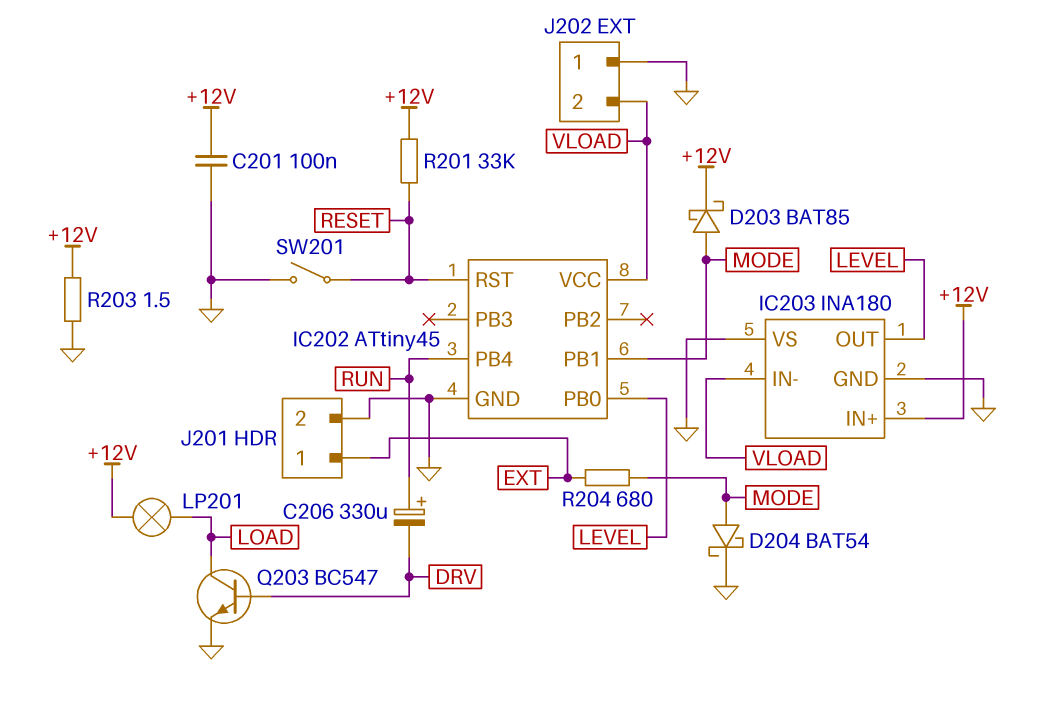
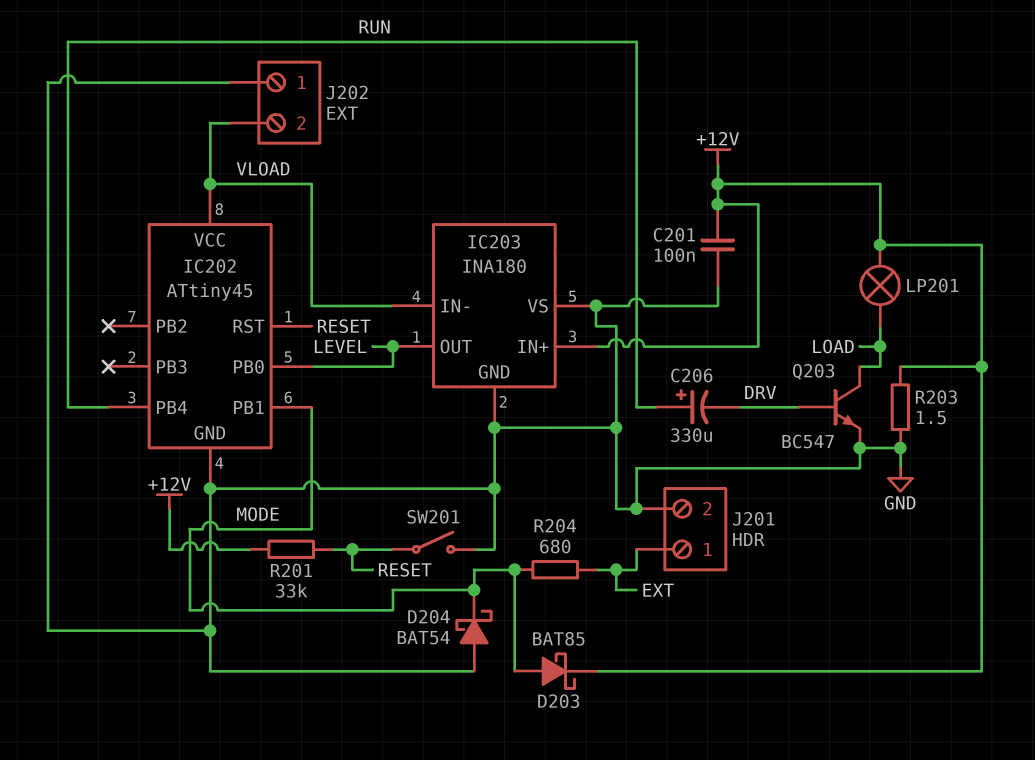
D204: schottky BAT54 (A MODE, K GND) -> schottky BAT54 (A GND, K MODE)

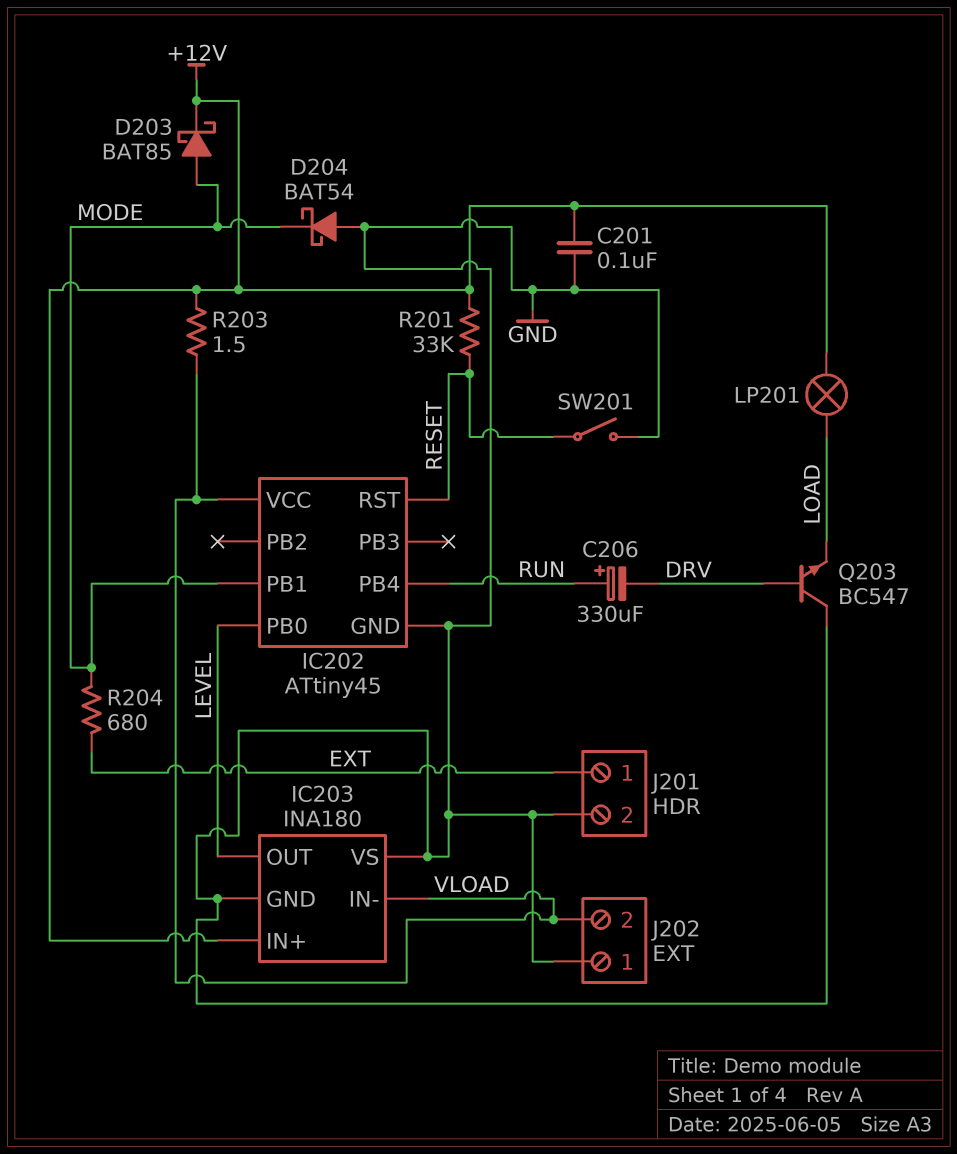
Q203: NPN BC547 (B DRV, C LOAD, E GND) -> NPN BC547 (B DRV, C GND, E LOAD)
R203: 1.5 (+12V, GND) -> 1.5 (+12V, VLOAD)

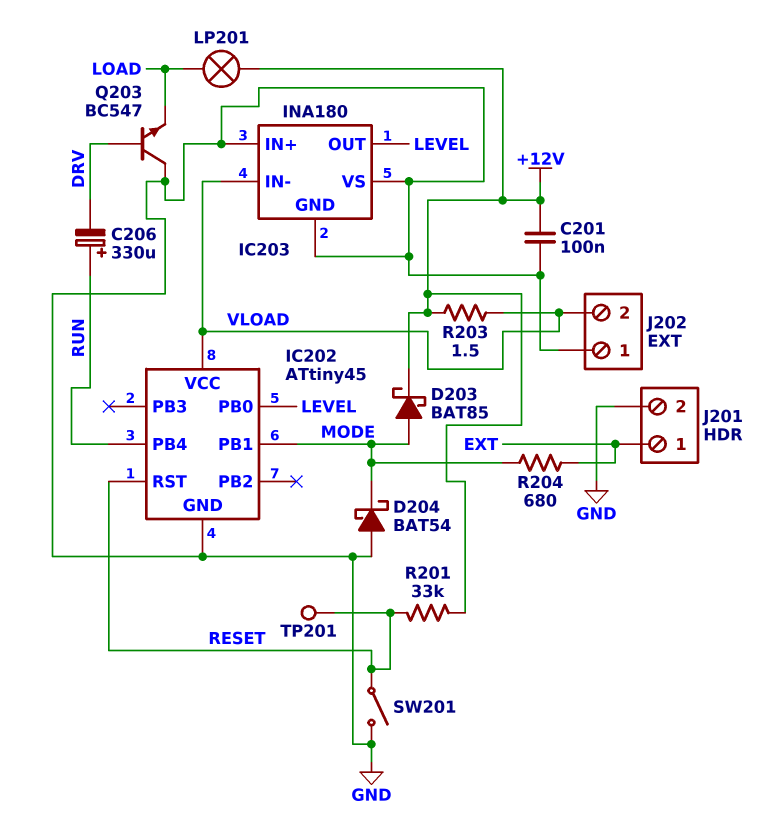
IC203 pin IN+: +12V -> GND
TP201: none -> test point (RESET)

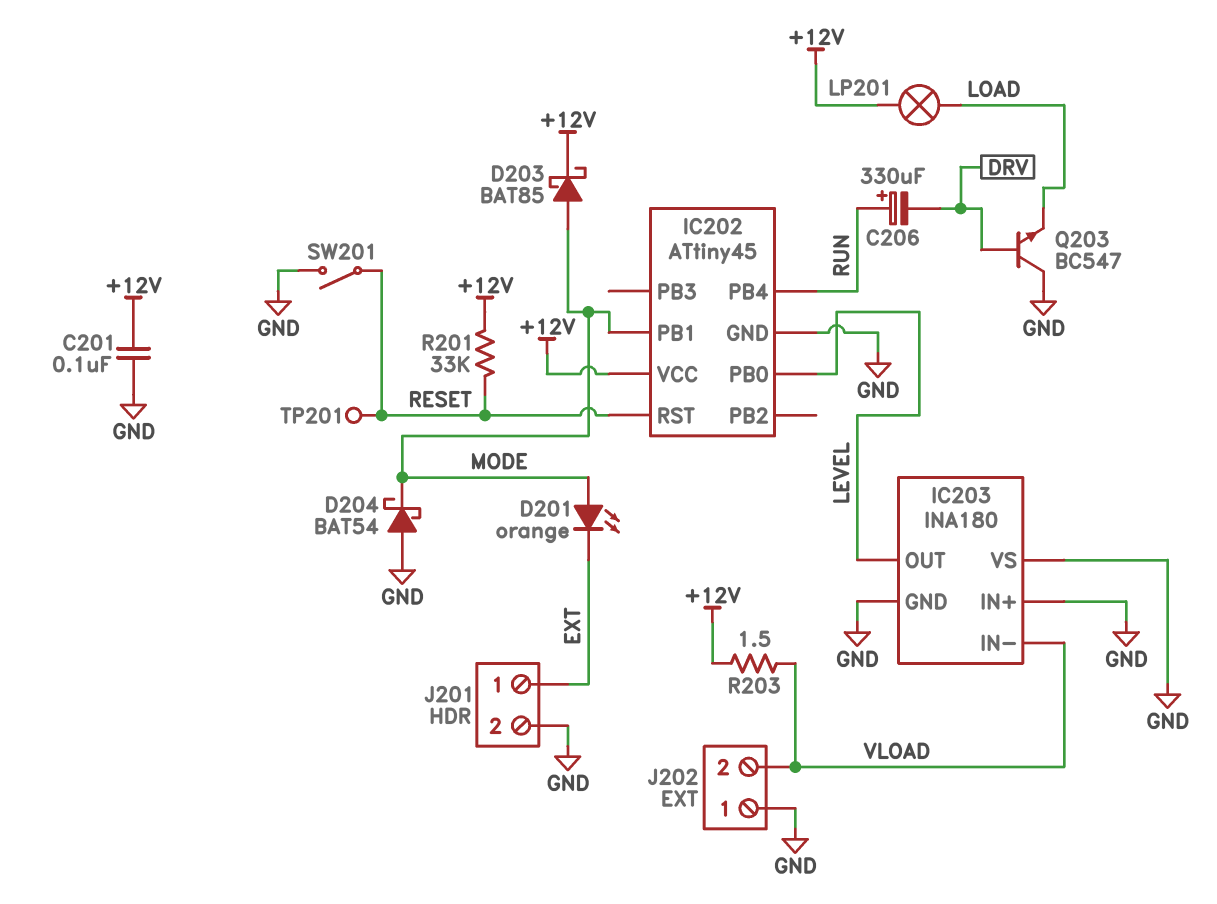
D201: none -> LED orange (A MODE, K EXT)
IC202 pin VCC: VLOAD -> +12V
R204: 680 (EXT, MODE) -> none

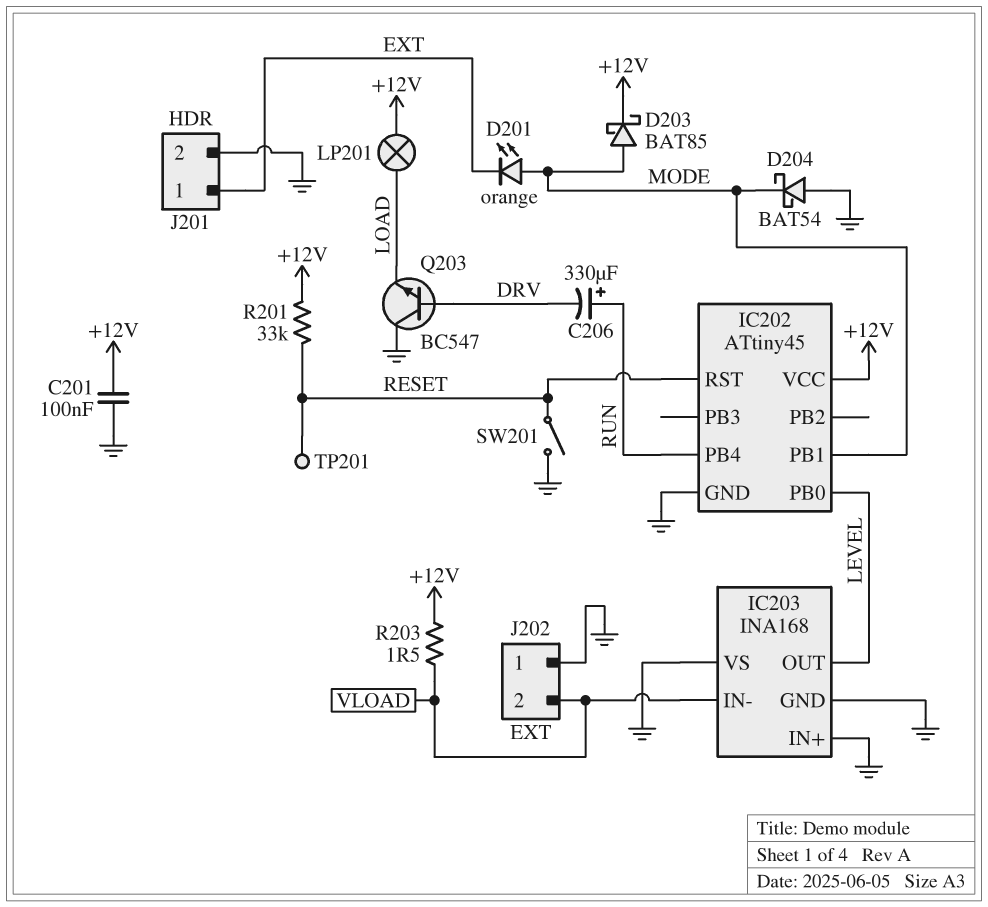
IC203: INA180 -> INA168

